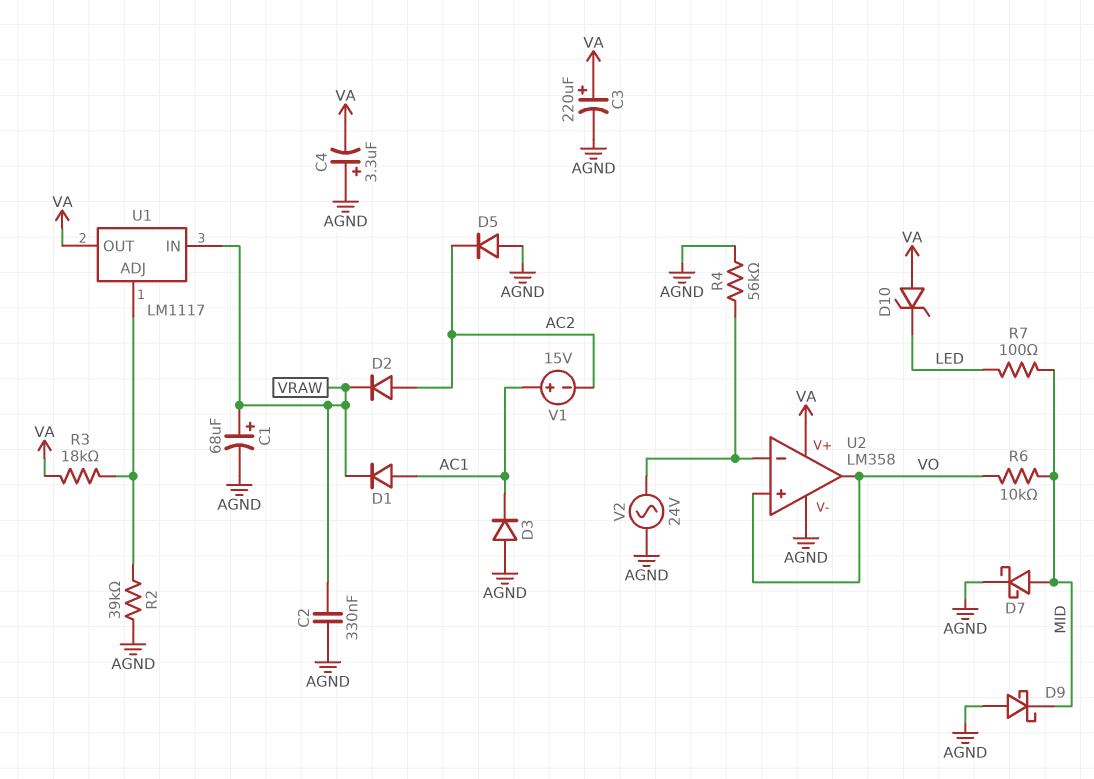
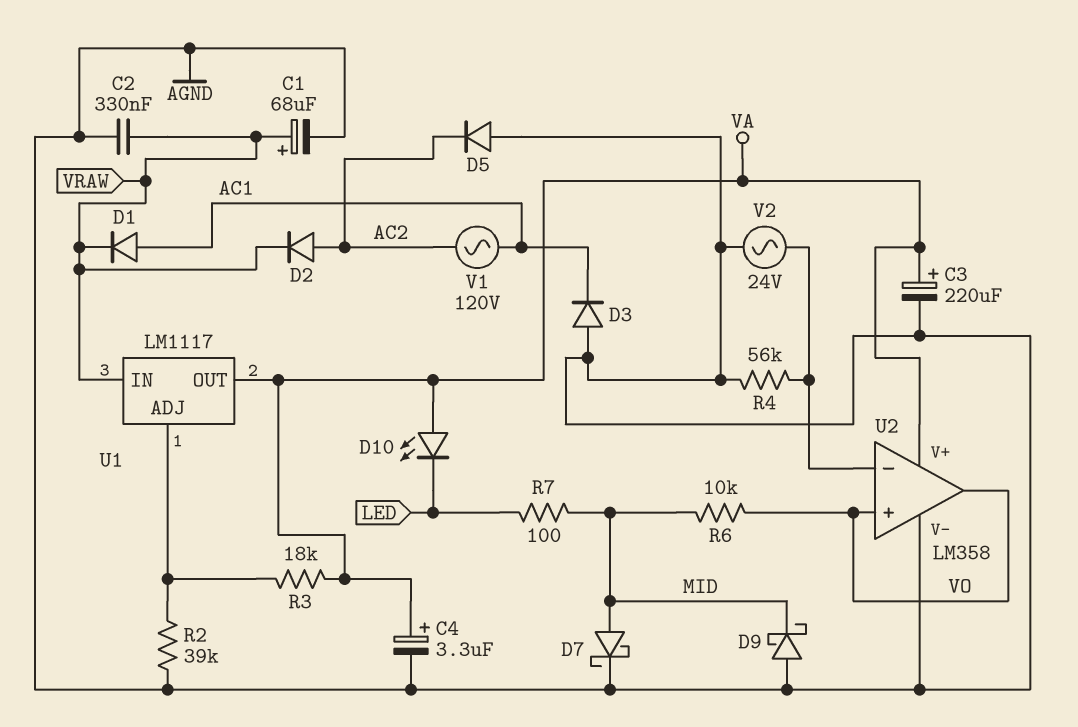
C4: 3.3uF (plus AGND, minus VA) -> 3.3uF (plus VA, minus AGND)
D10: zener (A VA, K LED) -> LED (A VA, K LED)
V1: 15V (plus AC1, minus AC2) -> AC 120V (AC1, AC2)

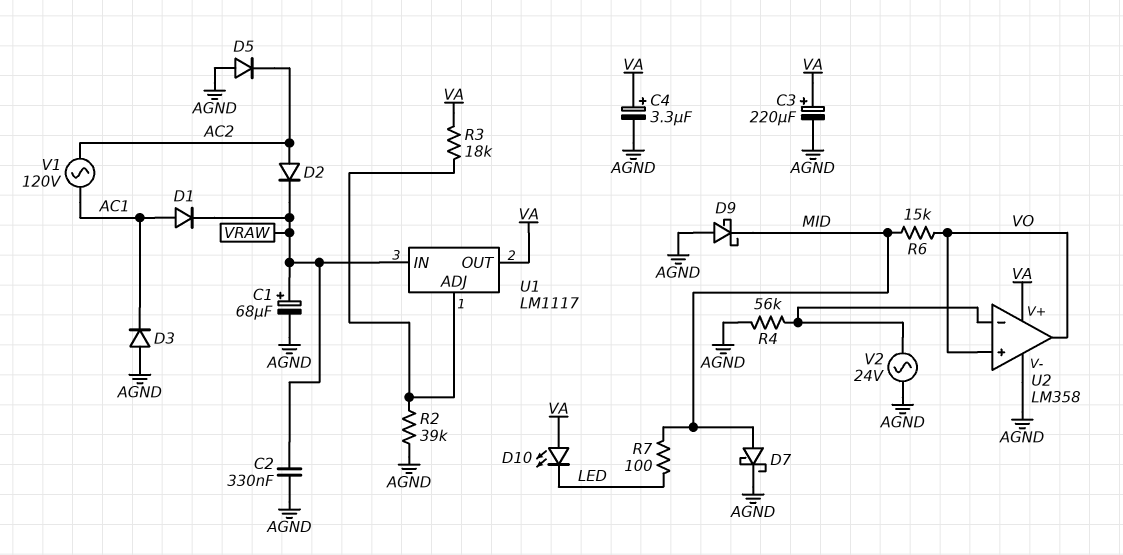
R6: 10k (MID, VO) -> 15k (MID, VO)

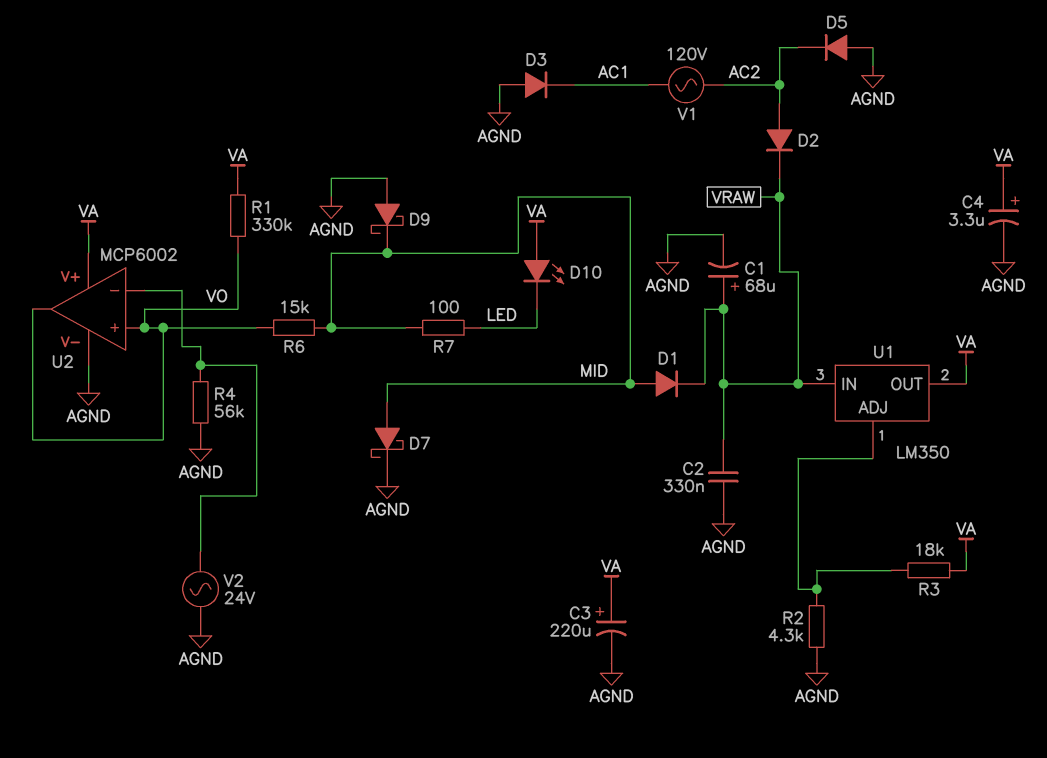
D1: diode (A AC1, K VRAW) -> diode (A MID, K VRAW)
R1: none -> 330k (VA, VO)
R2: 39k (AGND, U1/ADJ) -> 4.3k (AGND, U1/ADJ)
U1: LM1117 -> LM350
U2: LM358 -> MCP6002

